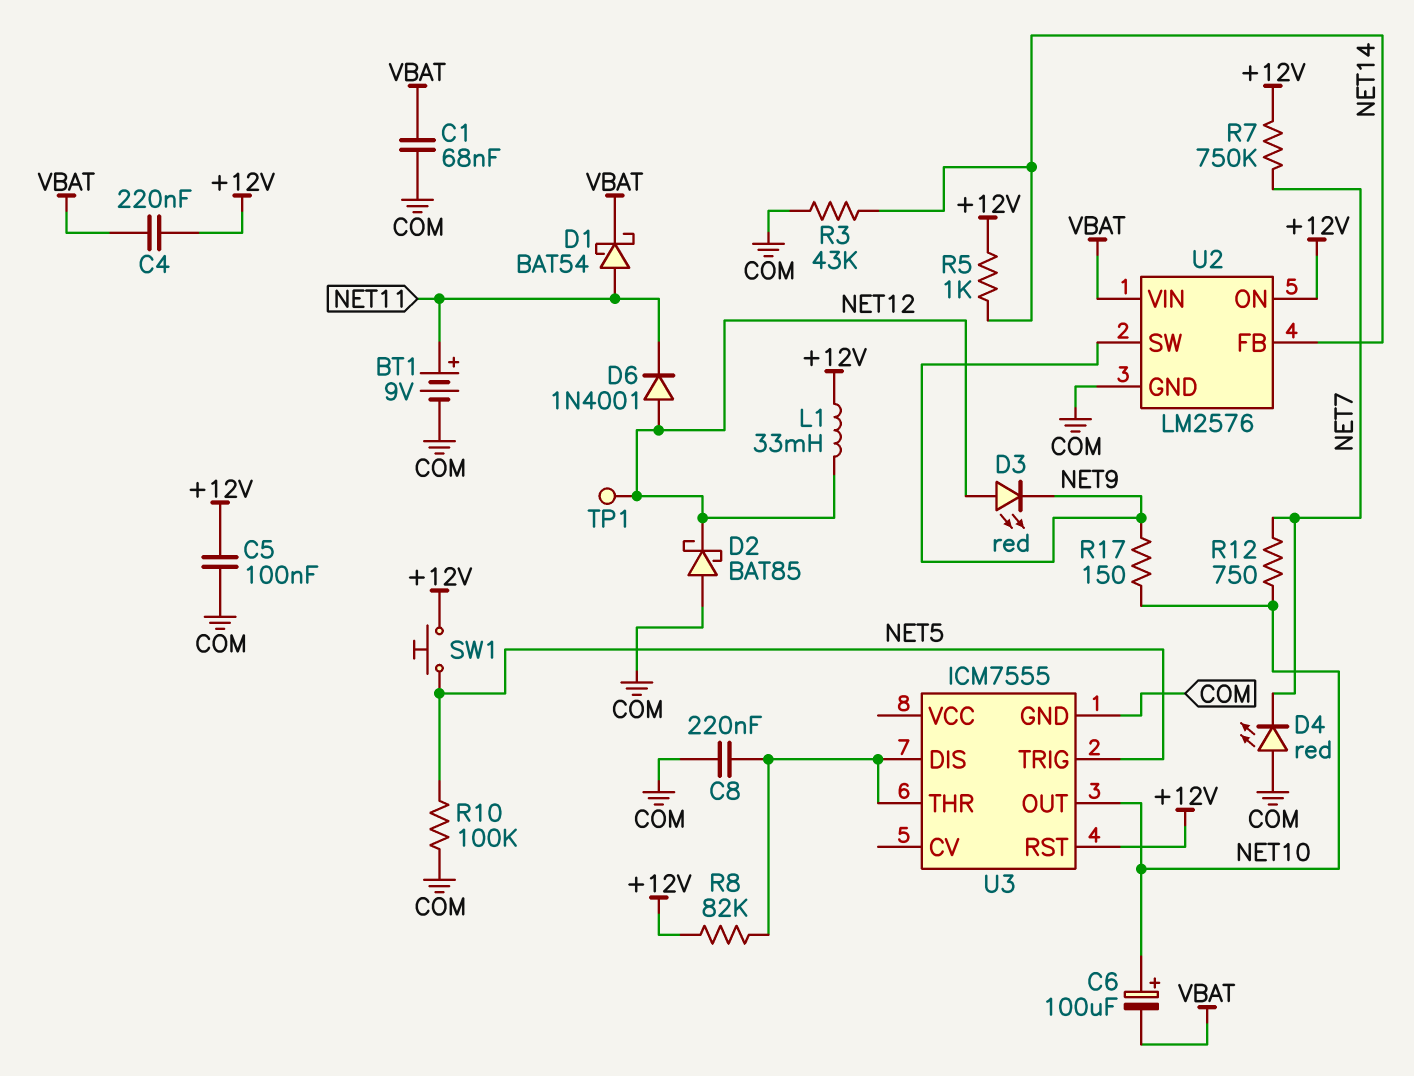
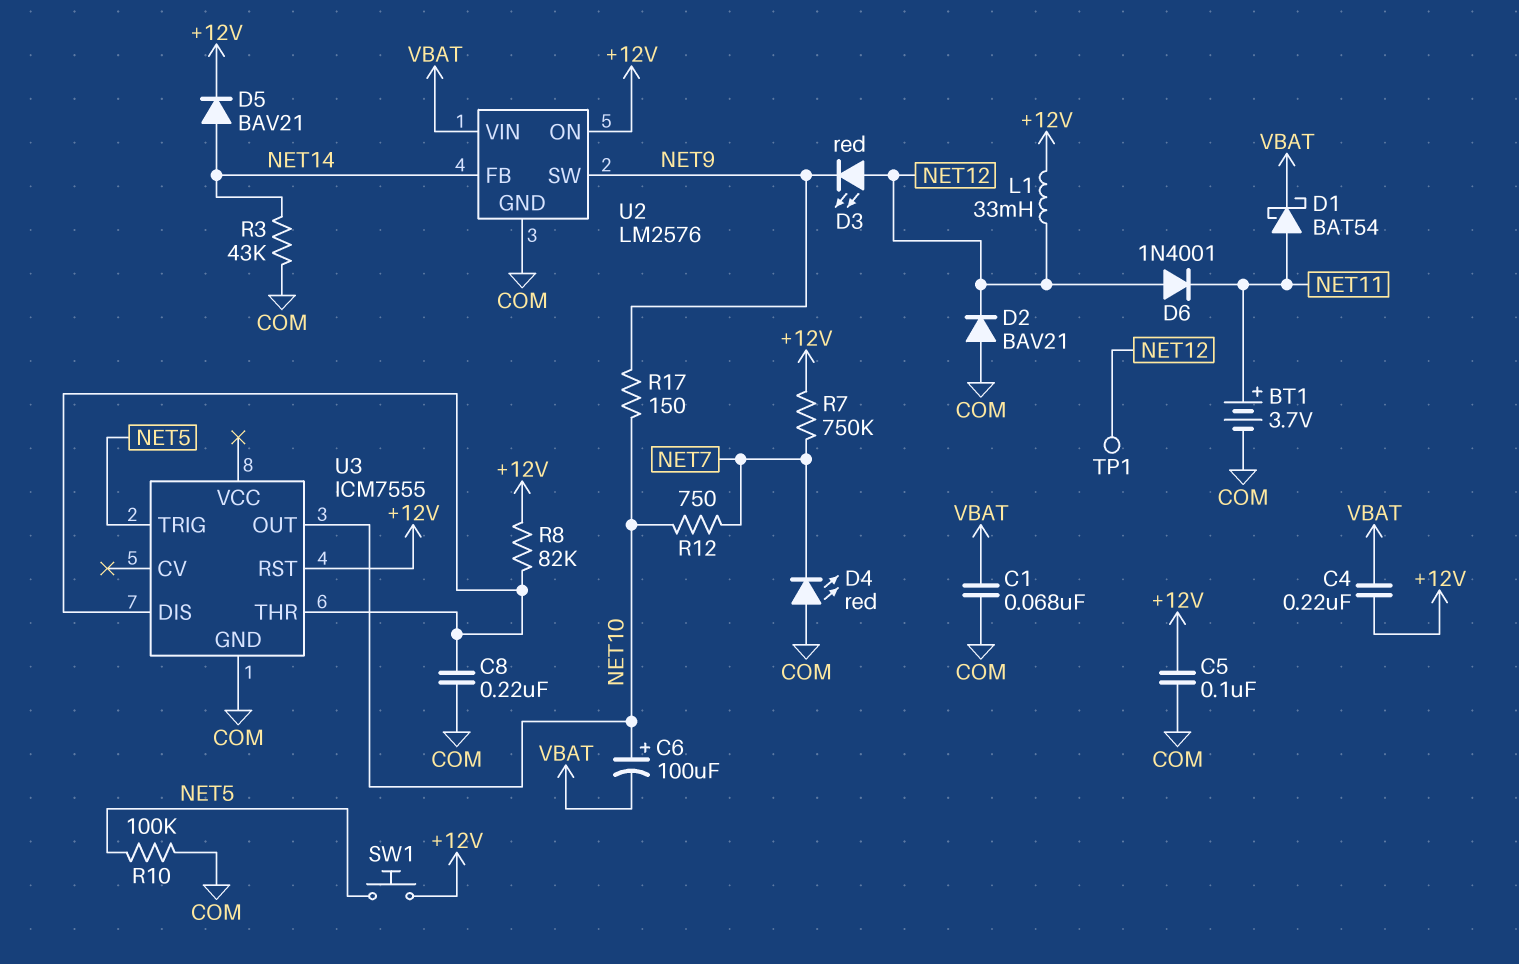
BT1: 9V (plus NET11, minus COM) -> 3.7V (plus NET11, minus COM)
D2: schottky BAT85 (A COM, K NET12) -> diode BAV21 (A COM, K NET12)
D5: none -> diode BAV21 (A NET14, K +12V)
R5: 1k (+12V, NET14) -> none

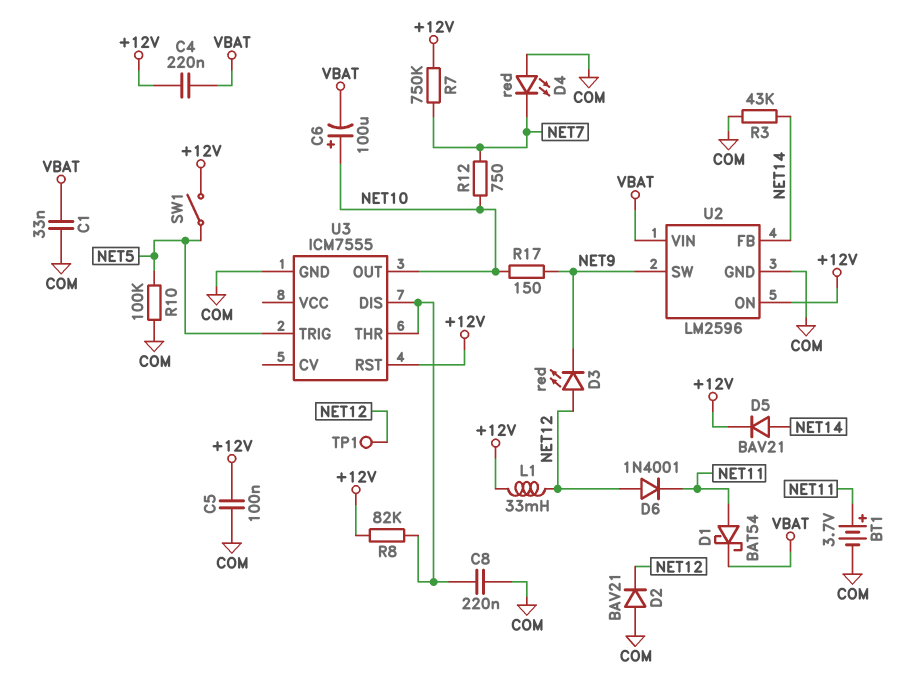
C1: 68nF (COM, VBAT) -> 33nF (COM, VBAT)
SW1: button (+12V, NET5) -> switch (+12V, NET5)
U2: LM2576 -> LM2596

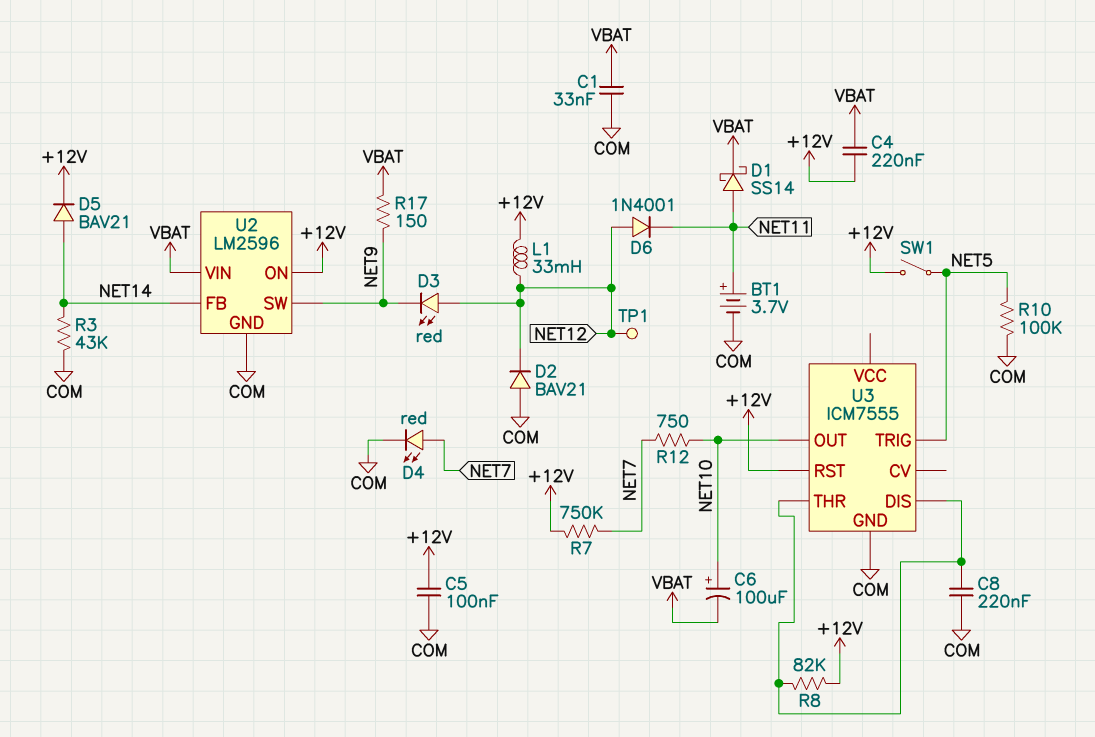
D1: schottky BAT54 (A NET11, K VBAT) -> schottky SS14 (A NET11, K VBAT)
D4: LED red (A COM, K NET7) -> LED red (A NET7, K COM)
R17: 150 (NET9, NET10) -> 150 (NET9, VBAT)

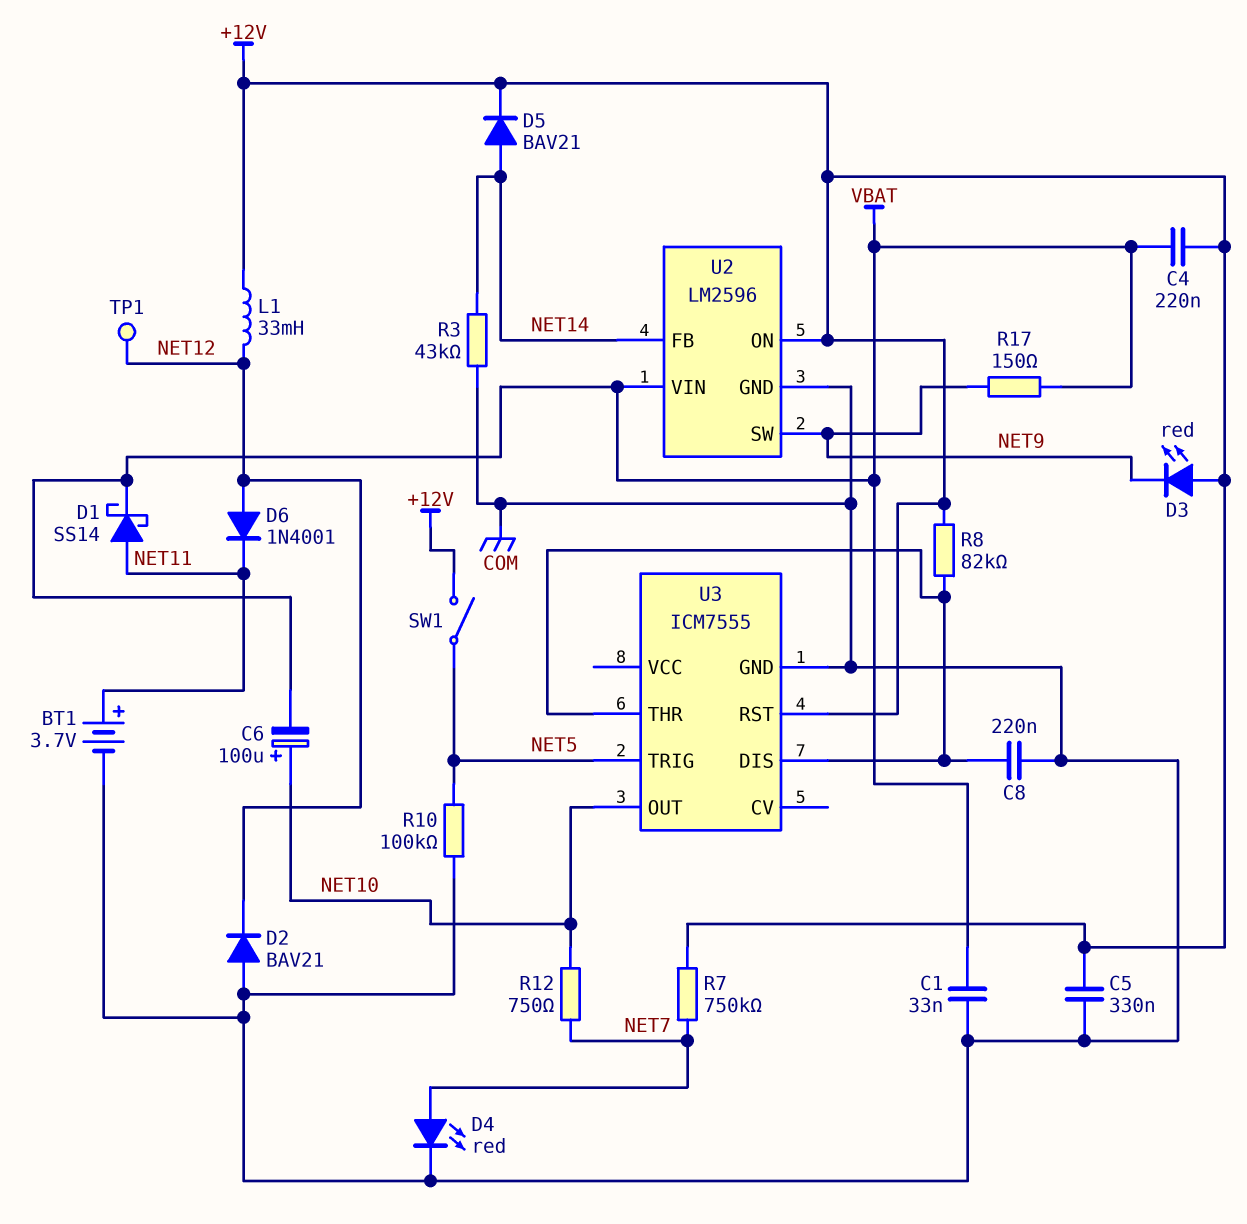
C5: 100nF (+12V, COM) -> 330nF (+12V, COM)
D3: LED red (A NET12, K NET9) -> LED red (A +12V, K NET9)

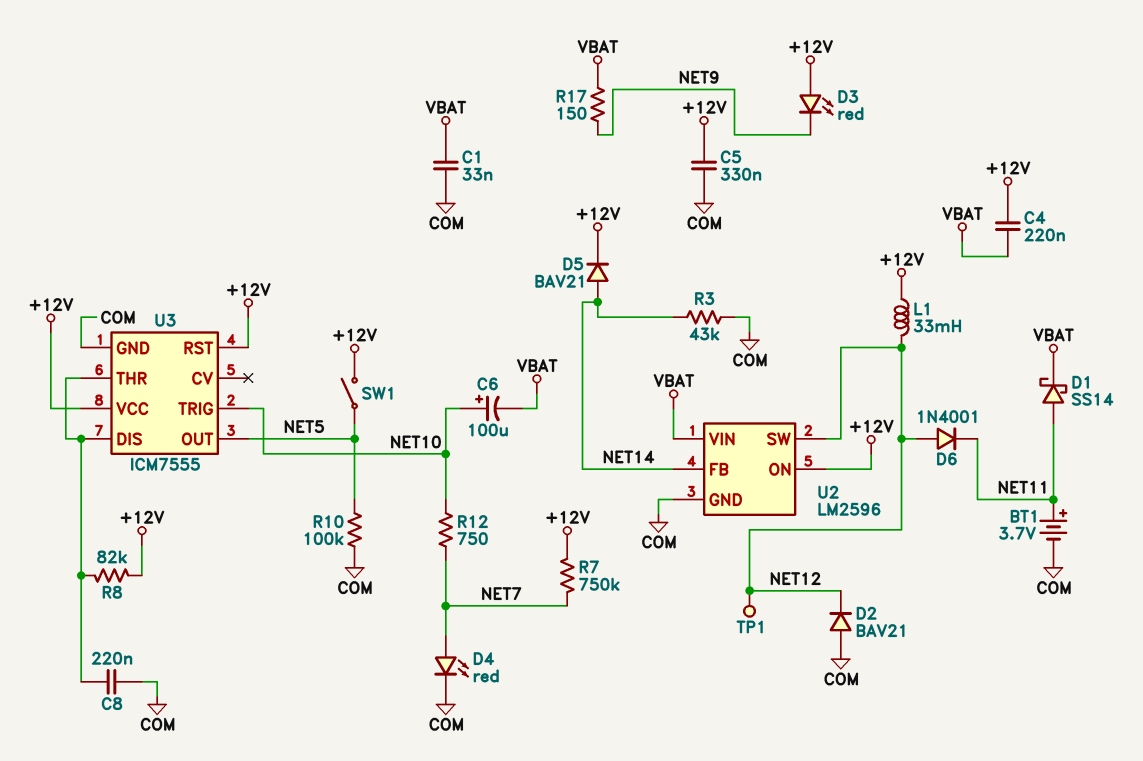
U2 pin SW: NET9 -> NET12
U3 pin OUT: NET10 -> NET5
U3 pin TRIG: NET5 -> NET10
U3 pin VCC: none -> +12V

